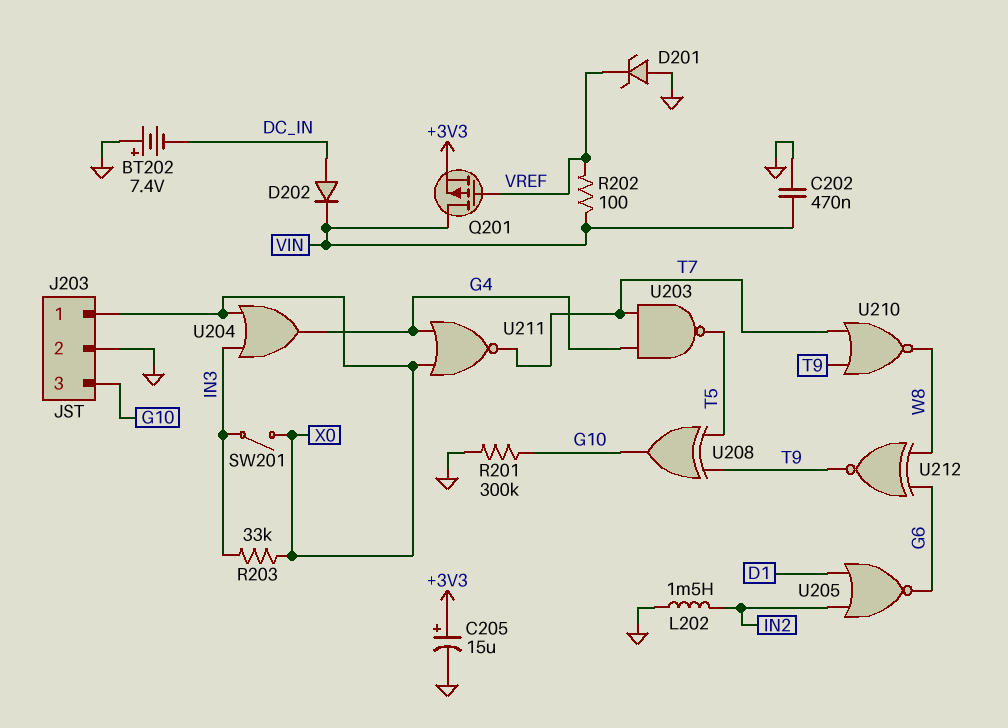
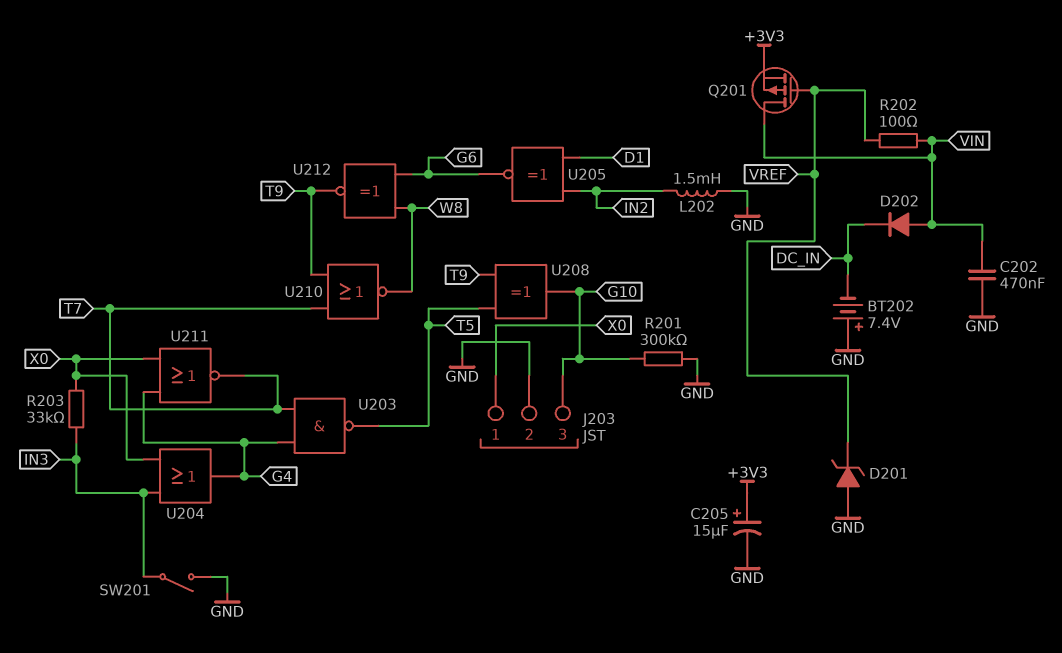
D202: diode (A DC_IN, K VIN) -> diode (A VIN, K DC_IN)
SW201: switch (IN3, X0) -> switch (GND, IN3)
U205: NOR (in D1, in IN2, out G6) -> XNOR (in D1, in IN2, out G6)

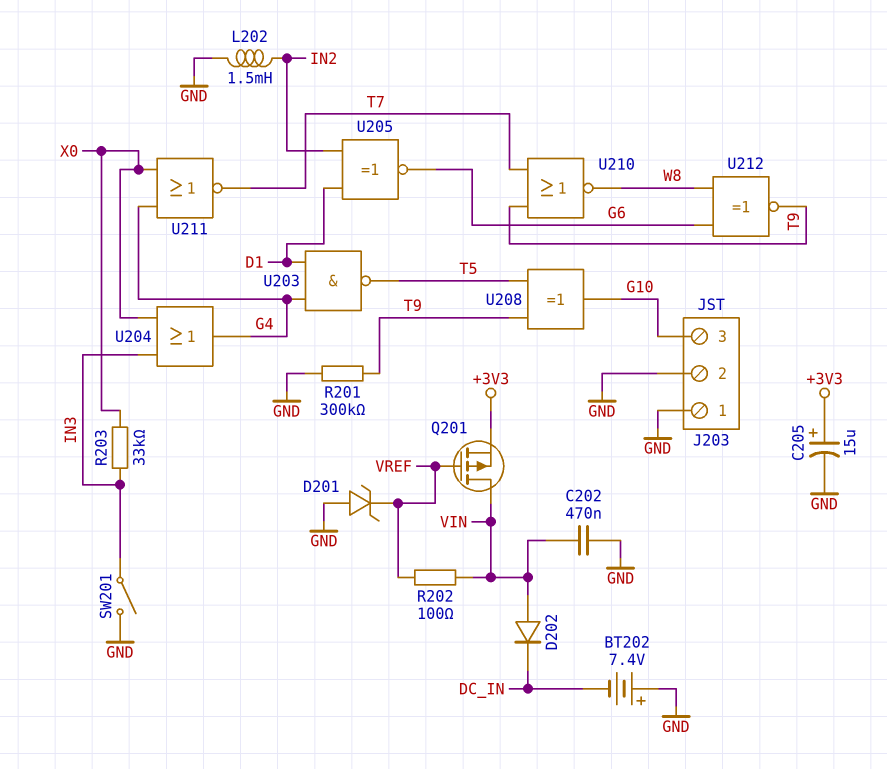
J203 pin 1: X0 -> GND
R201: 300k (G10, GND) -> 300k (GND, T9)
U203: NAND (in G4, in T7, out T5) -> NAND (in D1, in G4, out T5)

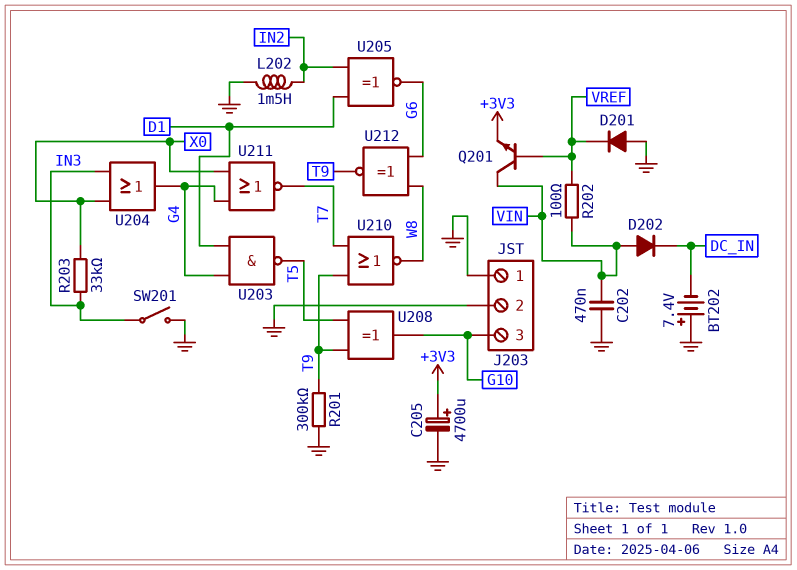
C205: 15uF (plus +3V3, minus GND) -> 4700uF (plus +3V3, minus GND)
D201: zener (A GND, K VREF) -> diode (A GND, K VREF)
Q201: PMOS (G VREF, D VIN, S +3V3) -> NPN (B VREF, C VIN, E +3V3)

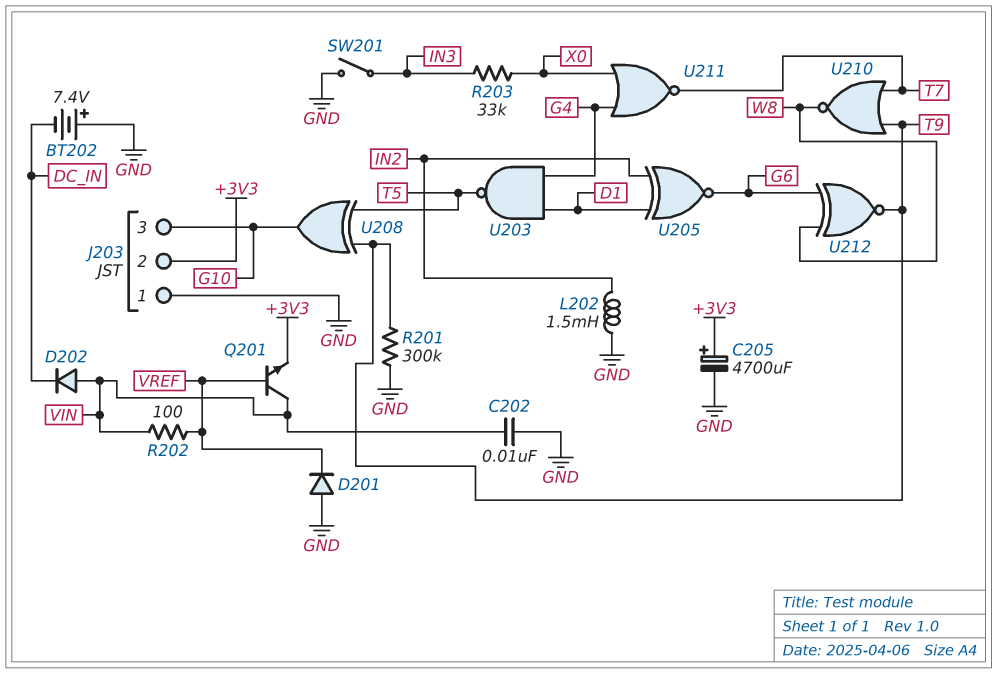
C202: 470nF (GND, VIN) -> 10nF (GND, VIN)
J203 pin 2: GND -> +3V3
U204: OR (in IN3, in X0, out G4) -> none

